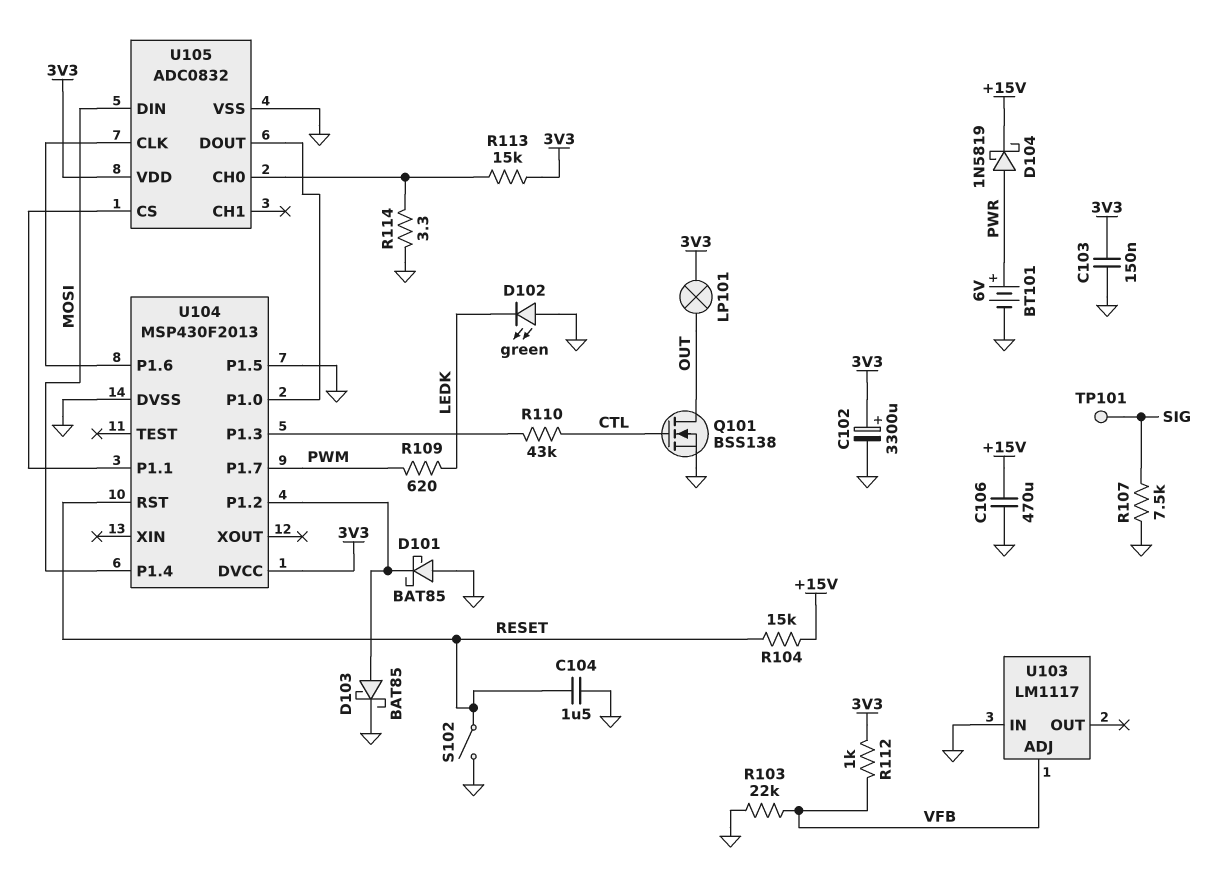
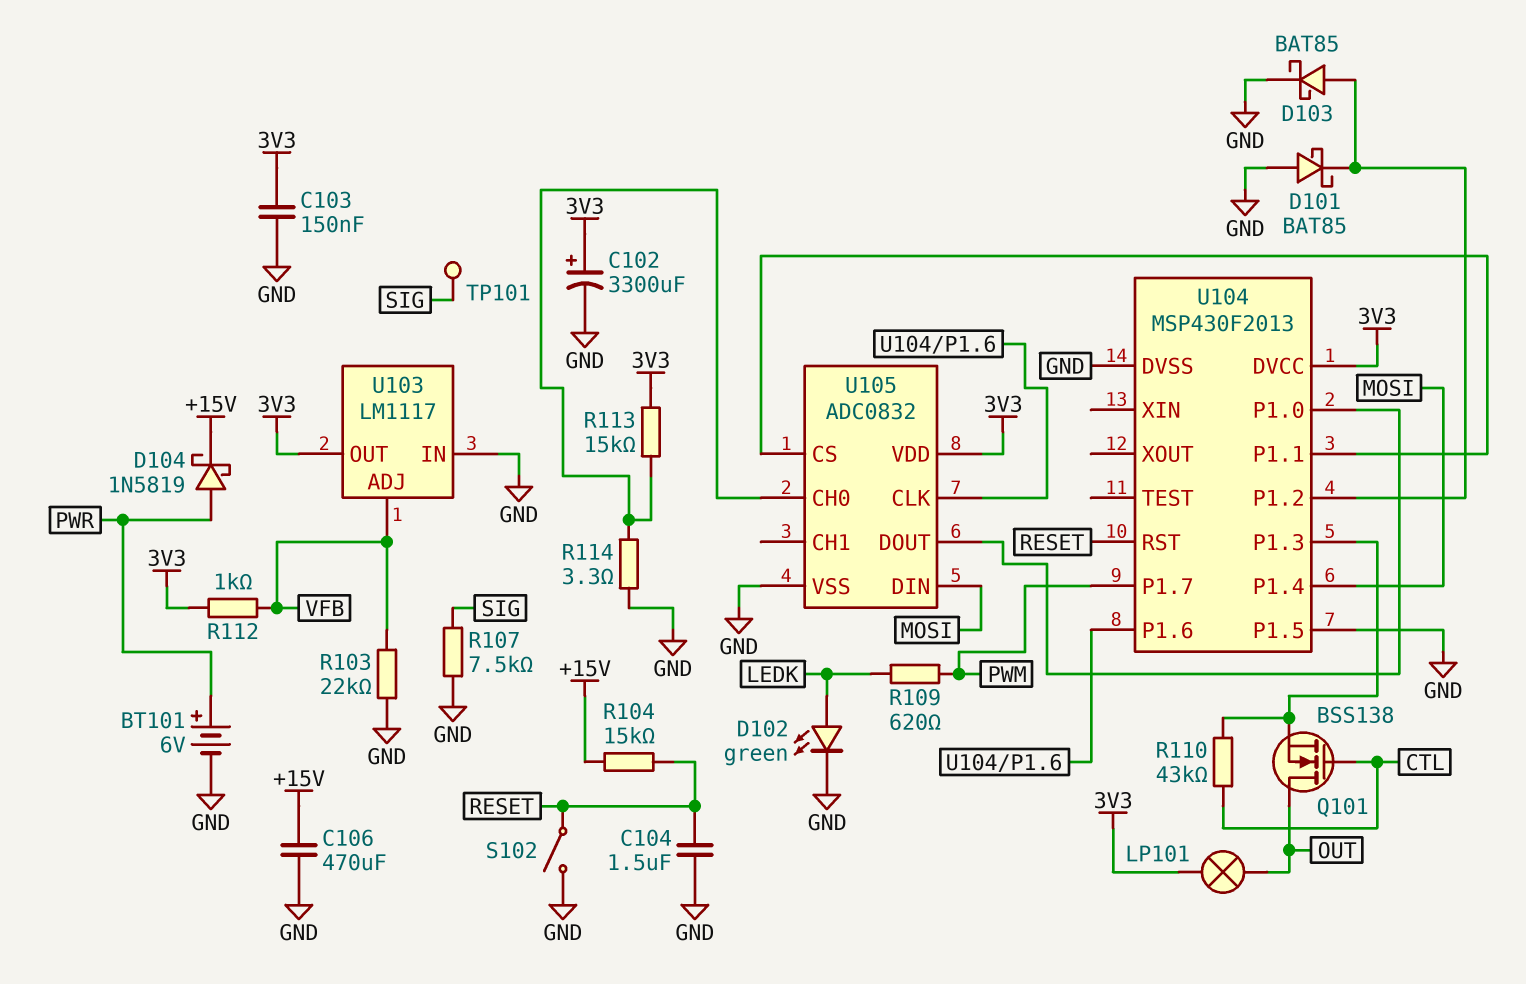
D102: LED green (A GND, K LEDK) -> LED green (A LEDK, K GND)
Q101: NMOS BSS138 (G CTL, D OUT, S GND) -> NMOS BSS138 (G CTL, D OUT, S U104/P1.3)
U103 pin OUT: none -> 3V3

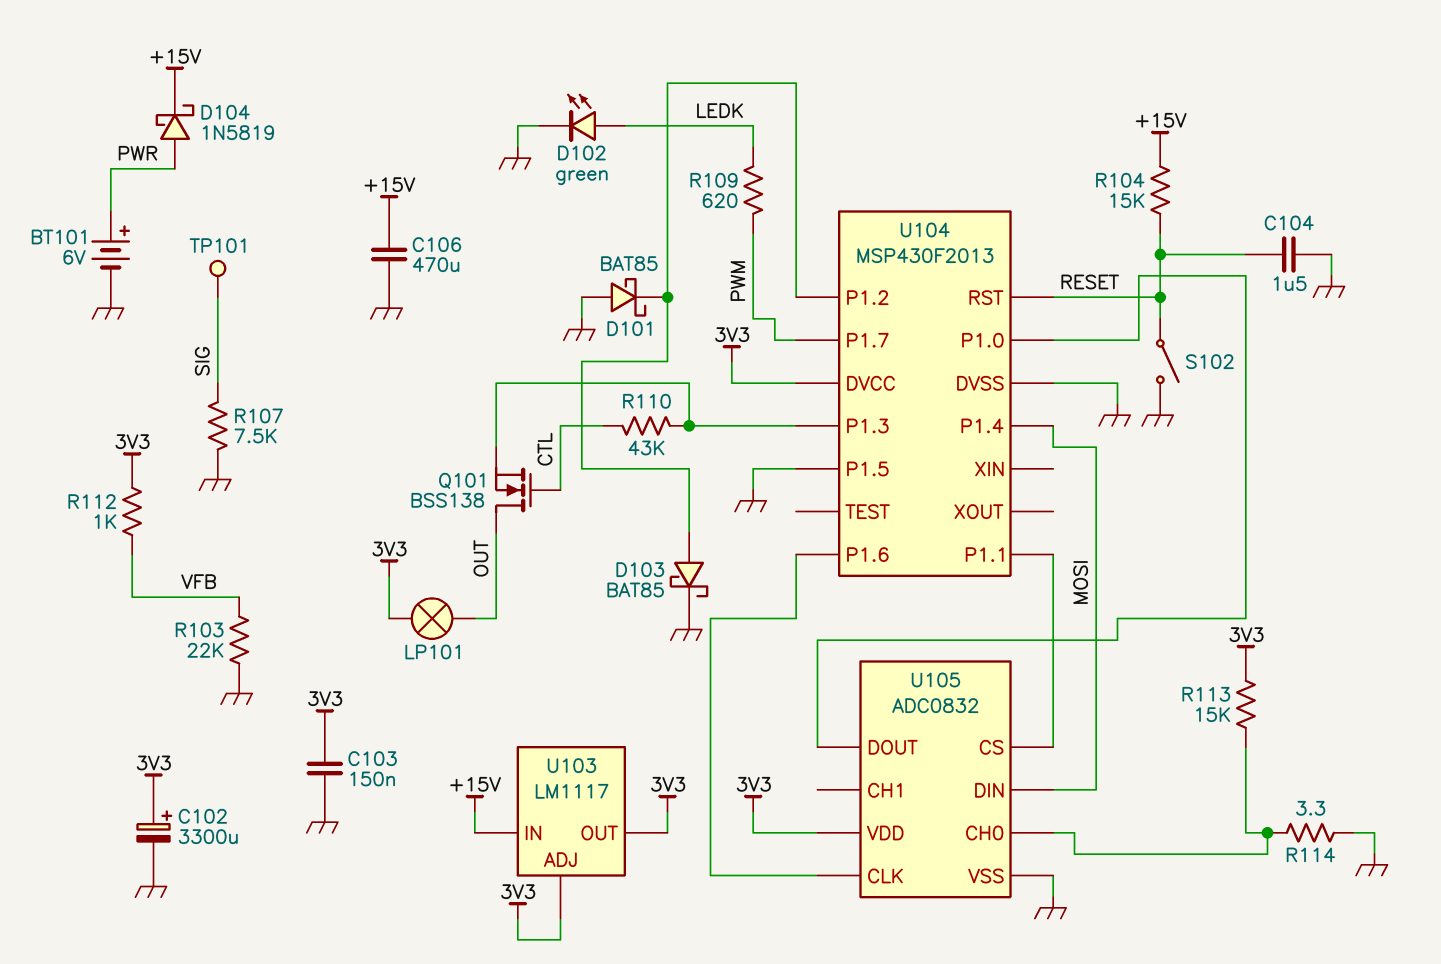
U103 pin ADJ: VFB -> 3V3
U103 pin IN: GND -> +15V

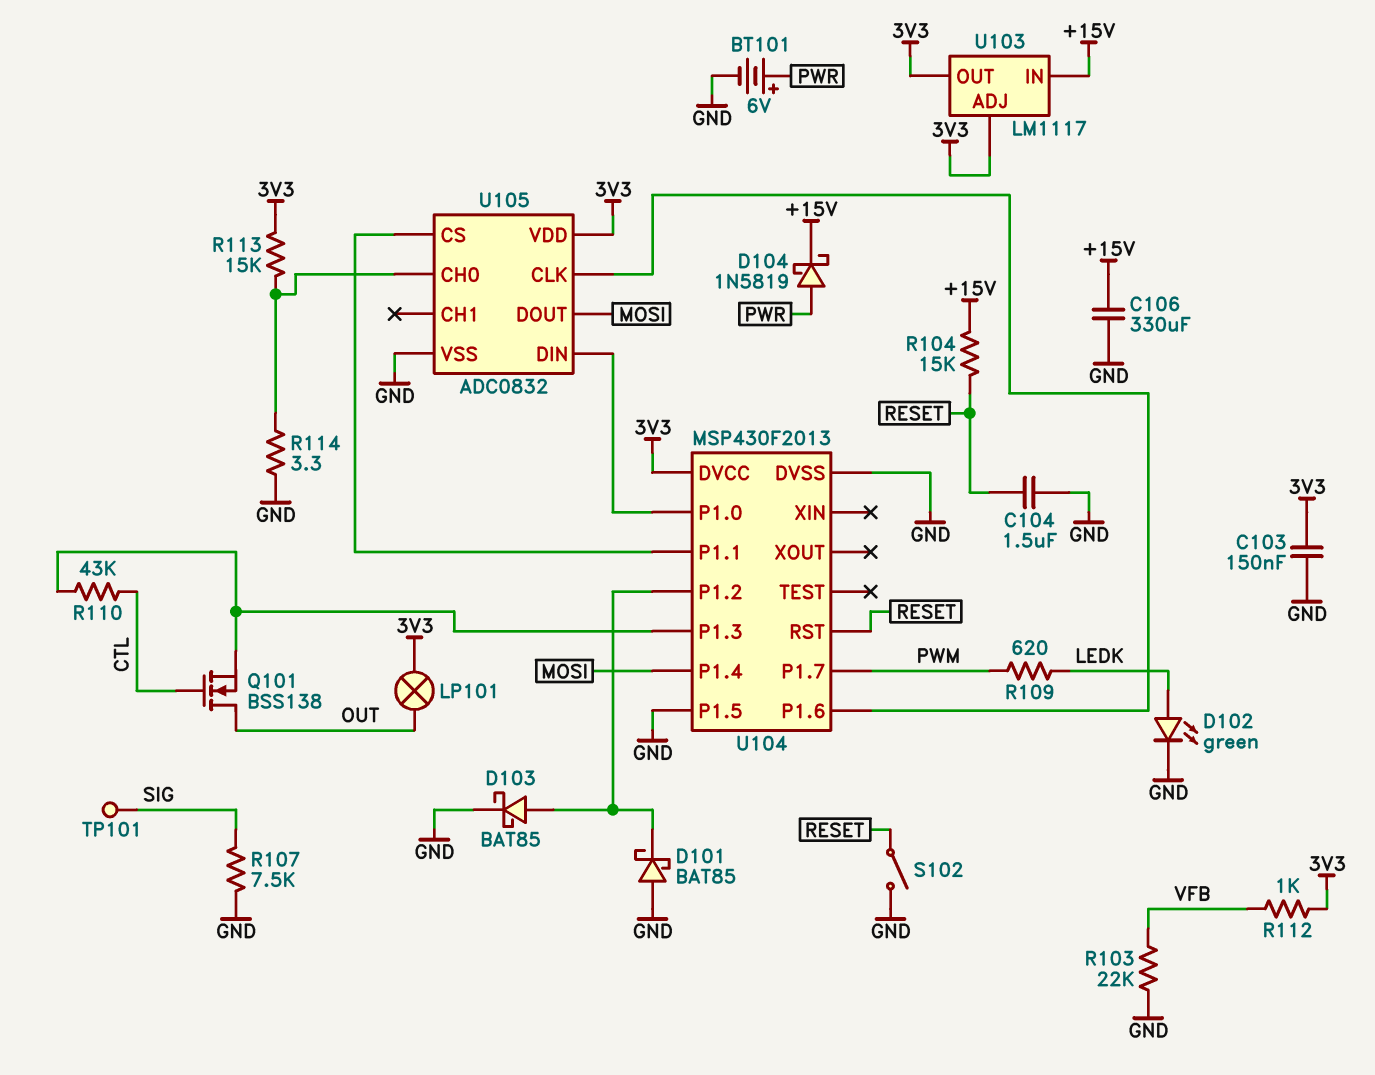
C102: 3300uF (plus 3V3, minus GND) -> none
C106: 470uF (+15V, GND) -> 330uF (+15V, GND)
U105 pin DIN: MOSI -> U104/P1.0
U105 pin DOUT: U104/P1.0 -> MOSI

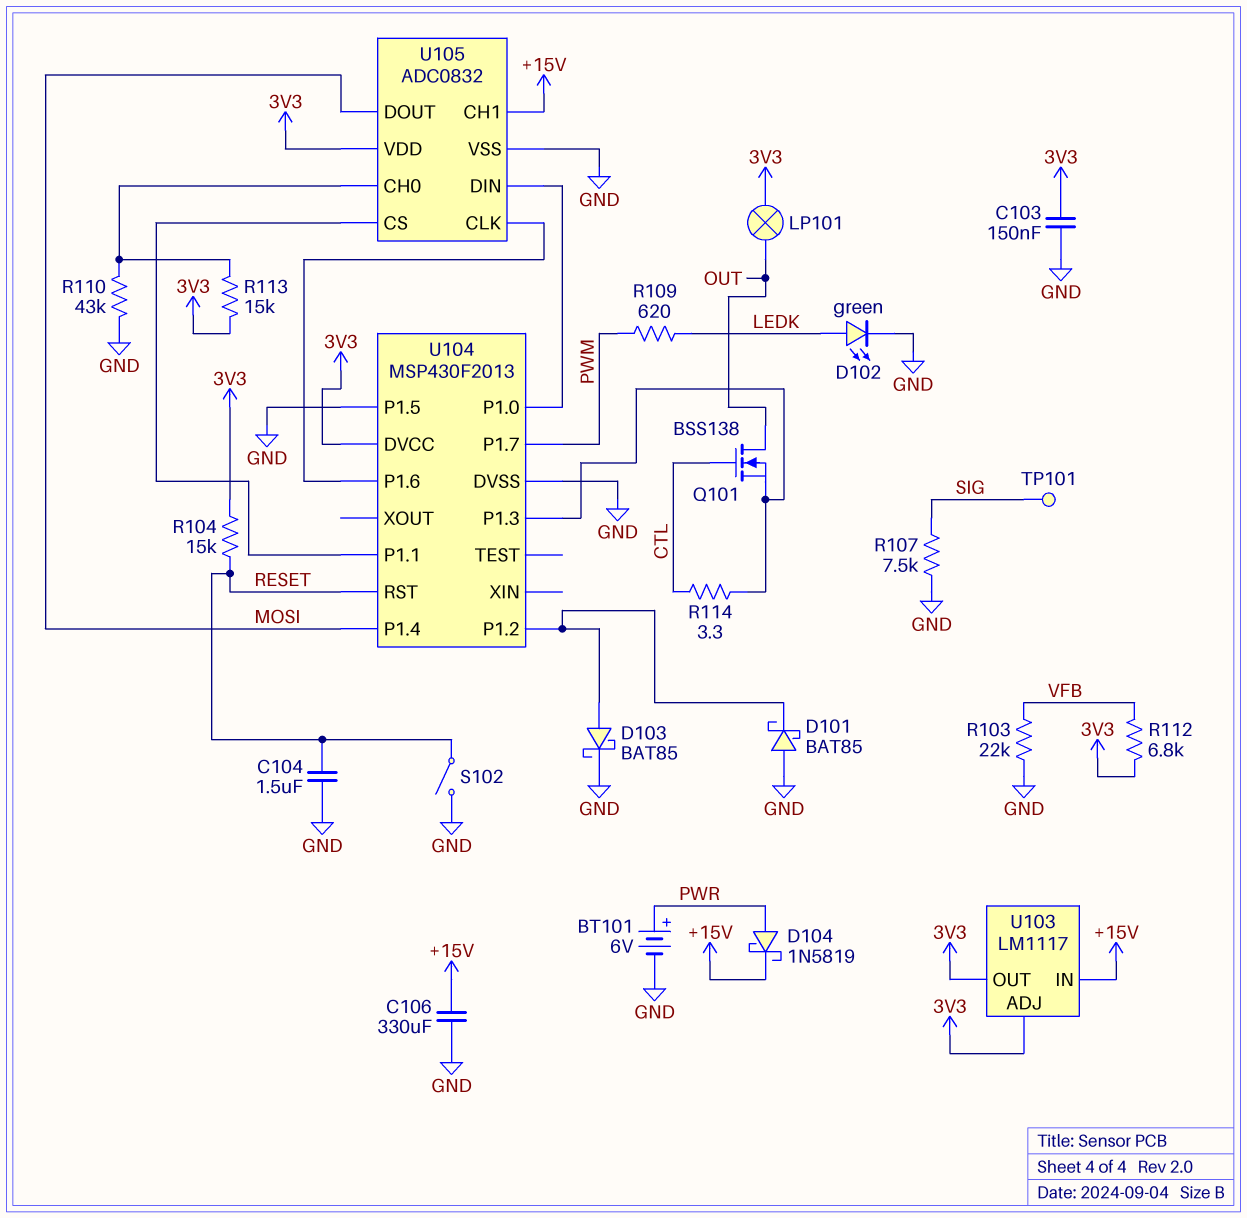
R104: 15k (+15V, RESET) -> 15k (3V3, RESET)
R110: 43k (CTL, U104/P1.3) -> 43k (GND, U105/CH0)
R112: 1k (3V3, VFB) -> 6.8k (3V3, VFB)
R114: 3.3 (GND, U105/CH0) -> 3.3 (CTL, U104/P1.3)
U105 pin CH1: none -> +15V

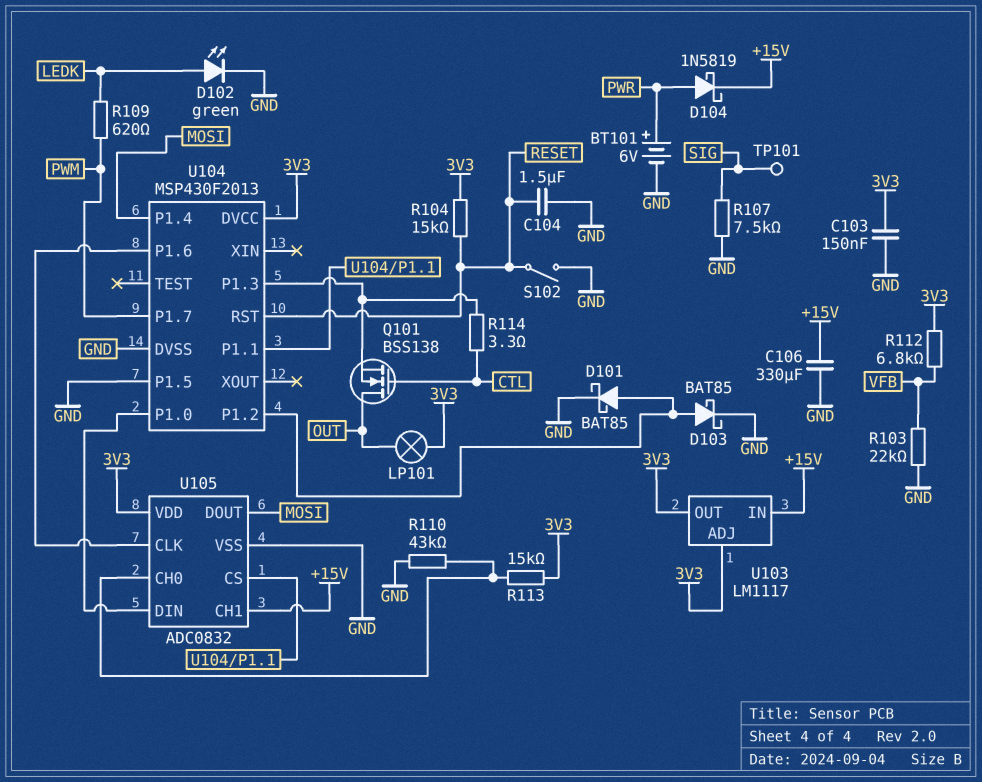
D101: schottky BAT85 (A GND, K U104/P1.2) -> schottky BAT85 (A U104/P1.2, K GND)

